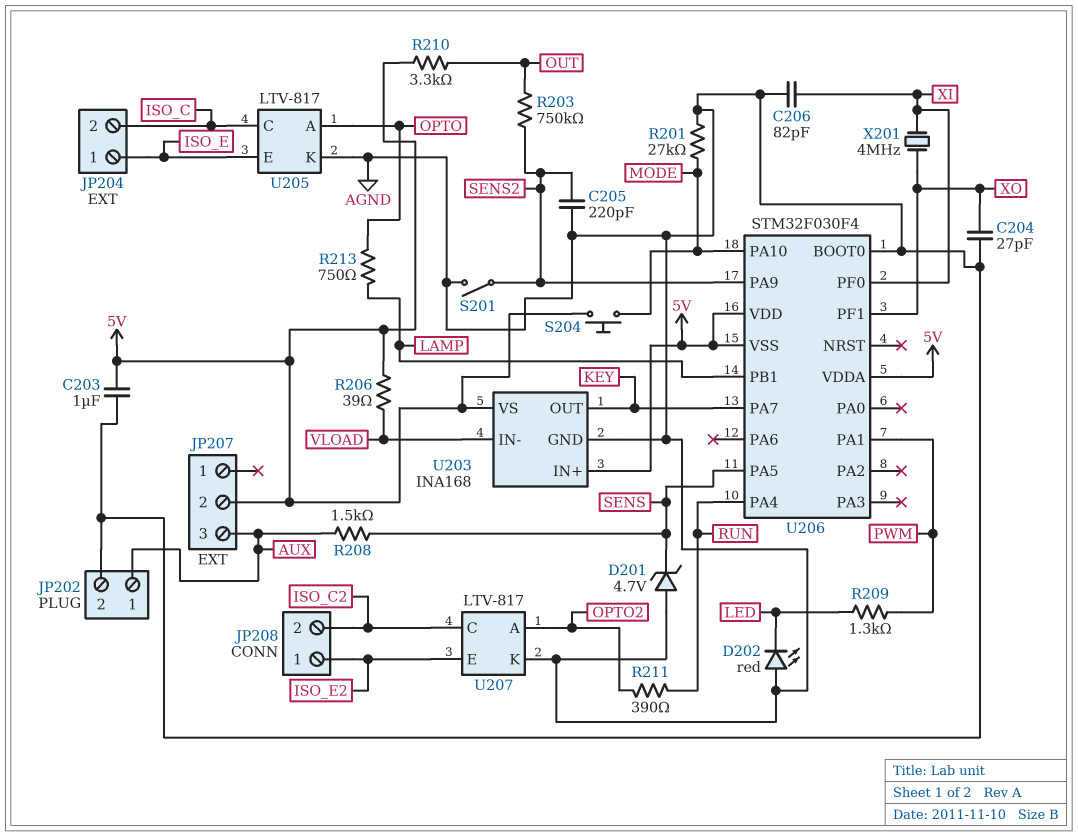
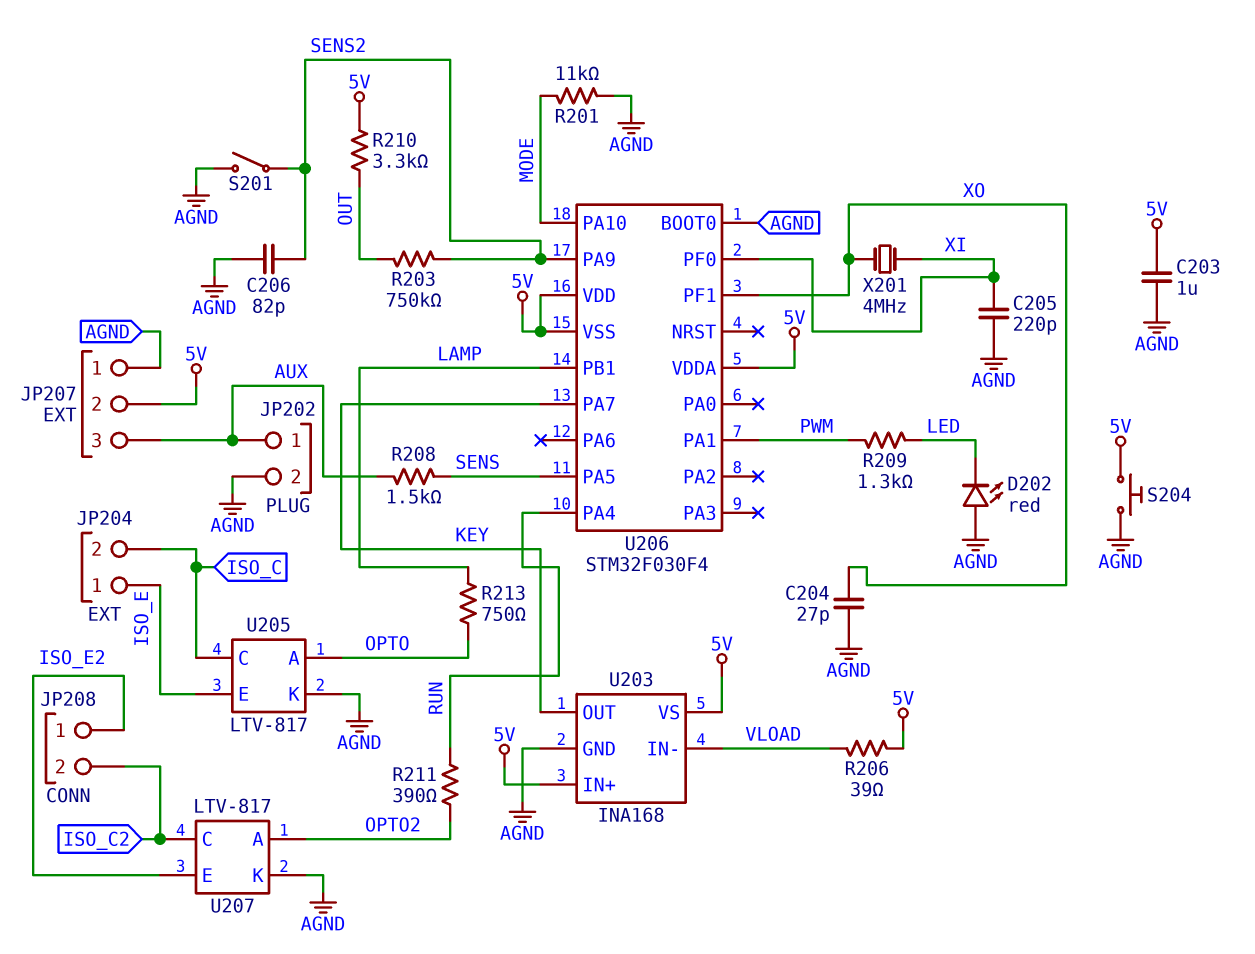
C205: 220pF (AGND, SENS2) -> 220pF (AGND, XI)
C206: 82pF (AGND, XI) -> 82pF (AGND, SENS2)
D201: zener 4.7V (A AGND, K SENS) -> none
JP207 pin 1: none -> AGND
R201: 27k (AGND, MODE) -> 11k (AGND, MODE)
S204: button (5V, MODE) -> button (5V, AGND)

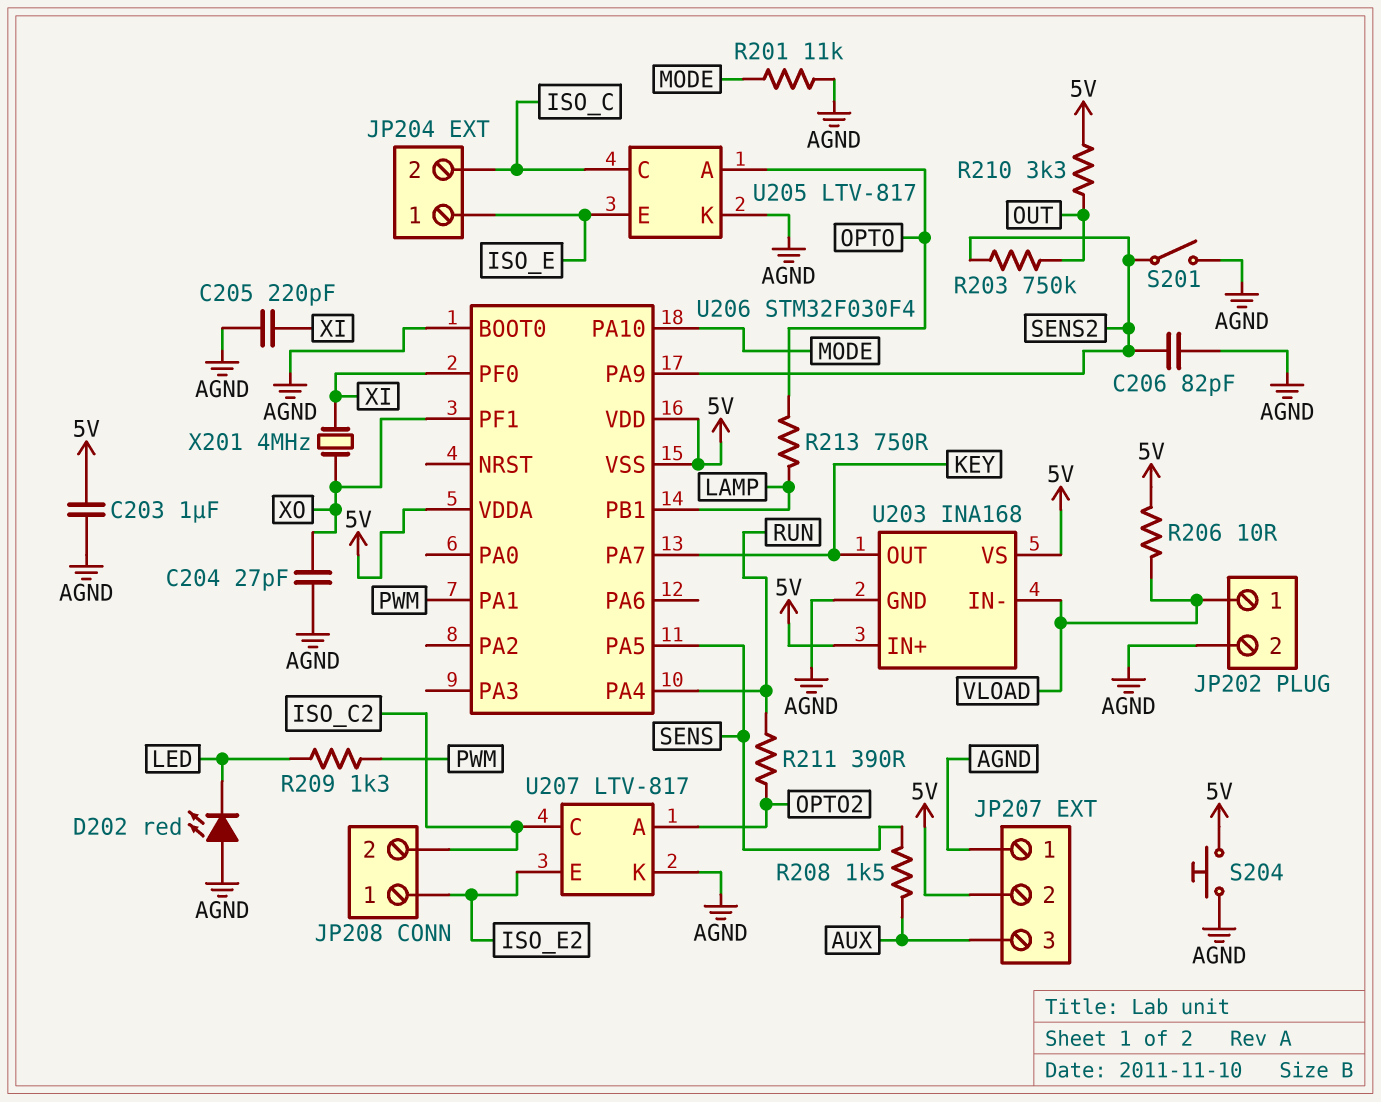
JP202 pin 1: AUX -> VLOAD
R206: 39 (5V, VLOAD) -> 10 (5V, VLOAD)

